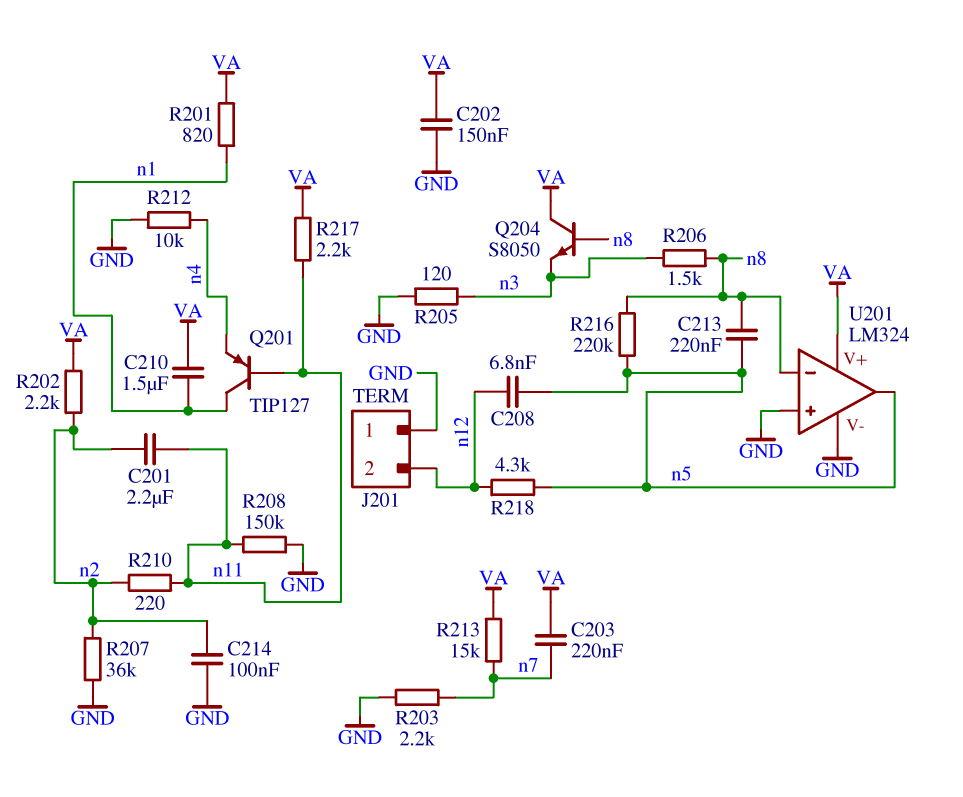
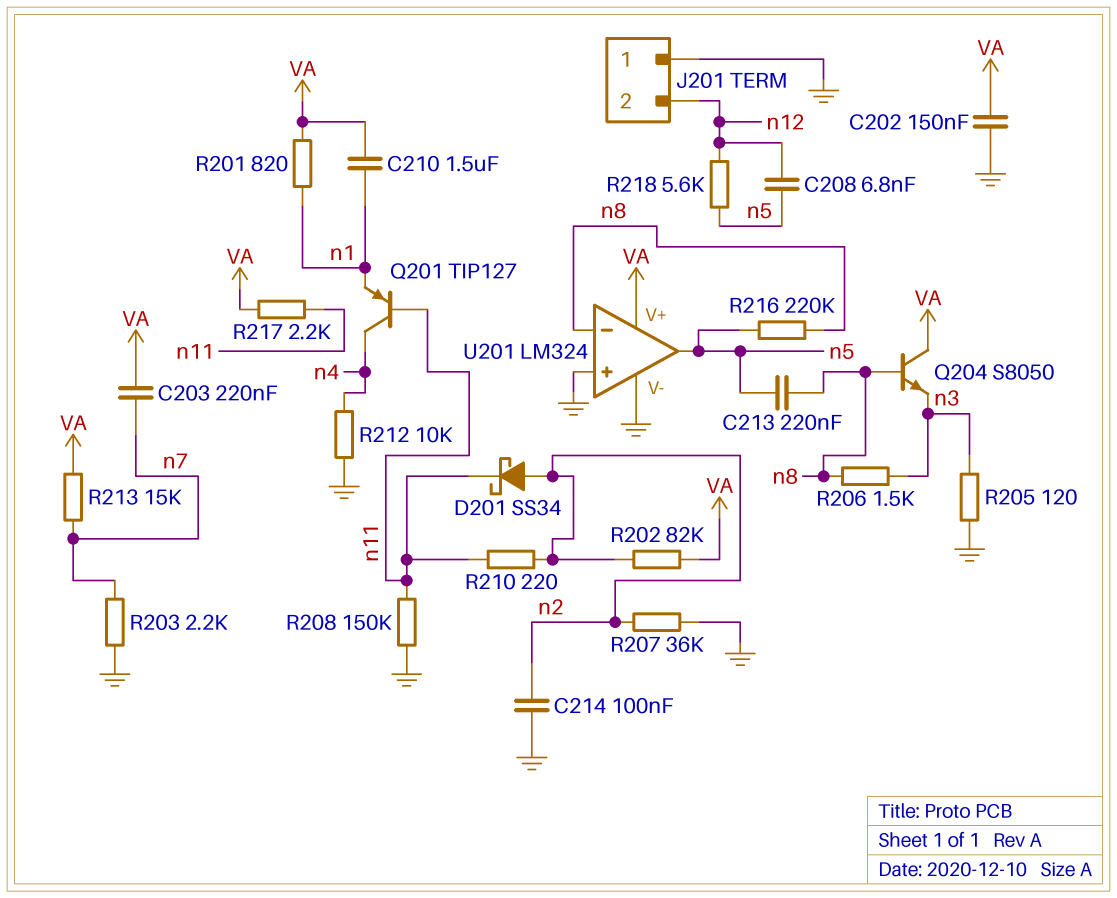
C201: 2.2uF (n2, n11) -> none
D201: none -> schottky SS34 (A n2, K n11)
Q201: PNP TIP127 (B n11, C n1, E n4) -> PNP TIP127 (B n11, C n4, E n1)
R202: 2.2k (VA, n2) -> 82k (VA, n2)
R218: 4.3k (n5, n12) -> 5.6k (n5, n12)

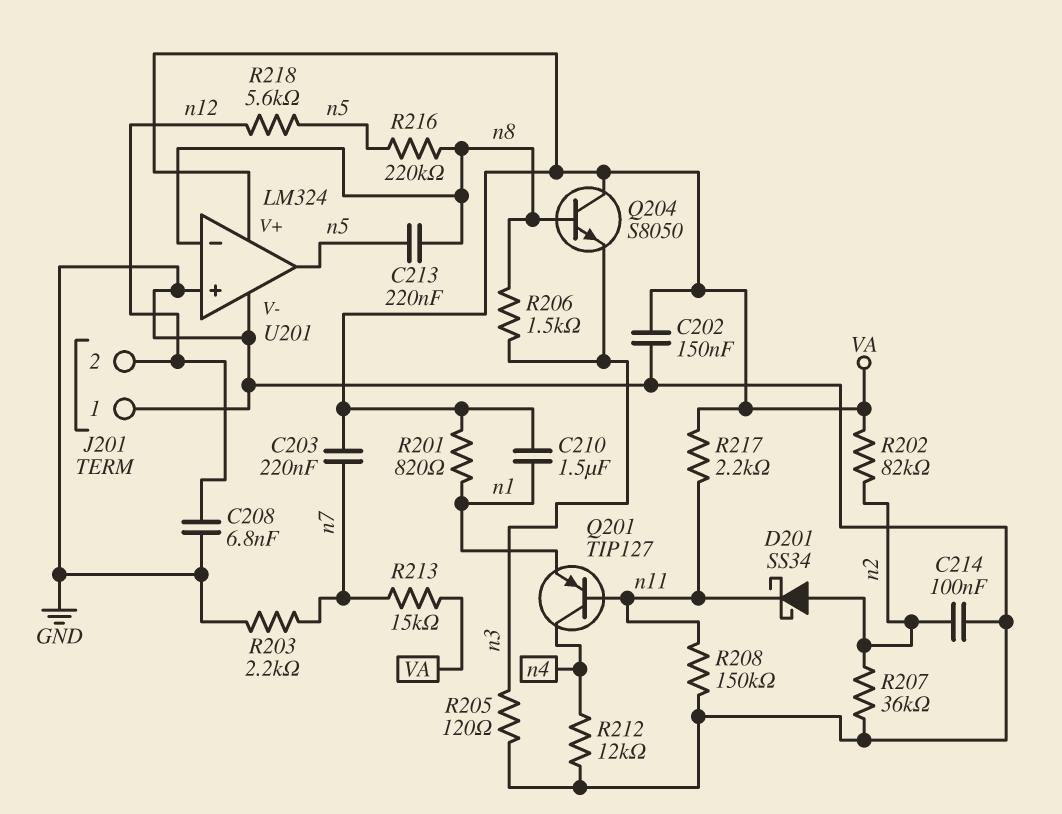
C208: 6.8nF (n5, n12) -> 6.8nF (GND, n12)
R210: 220 (n2, n11) -> none
R212: 10k (GND, n4) -> 12k (GND, n4)

